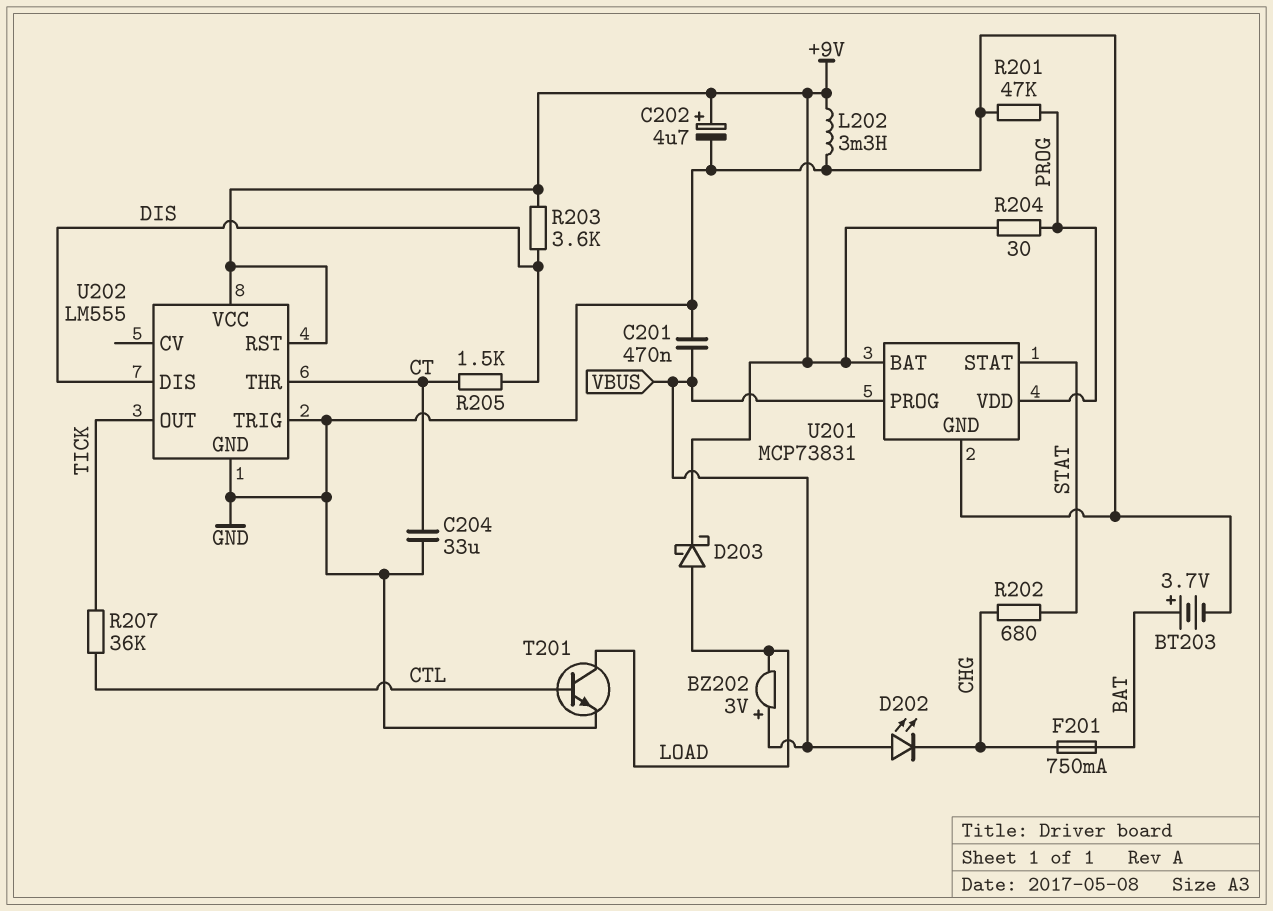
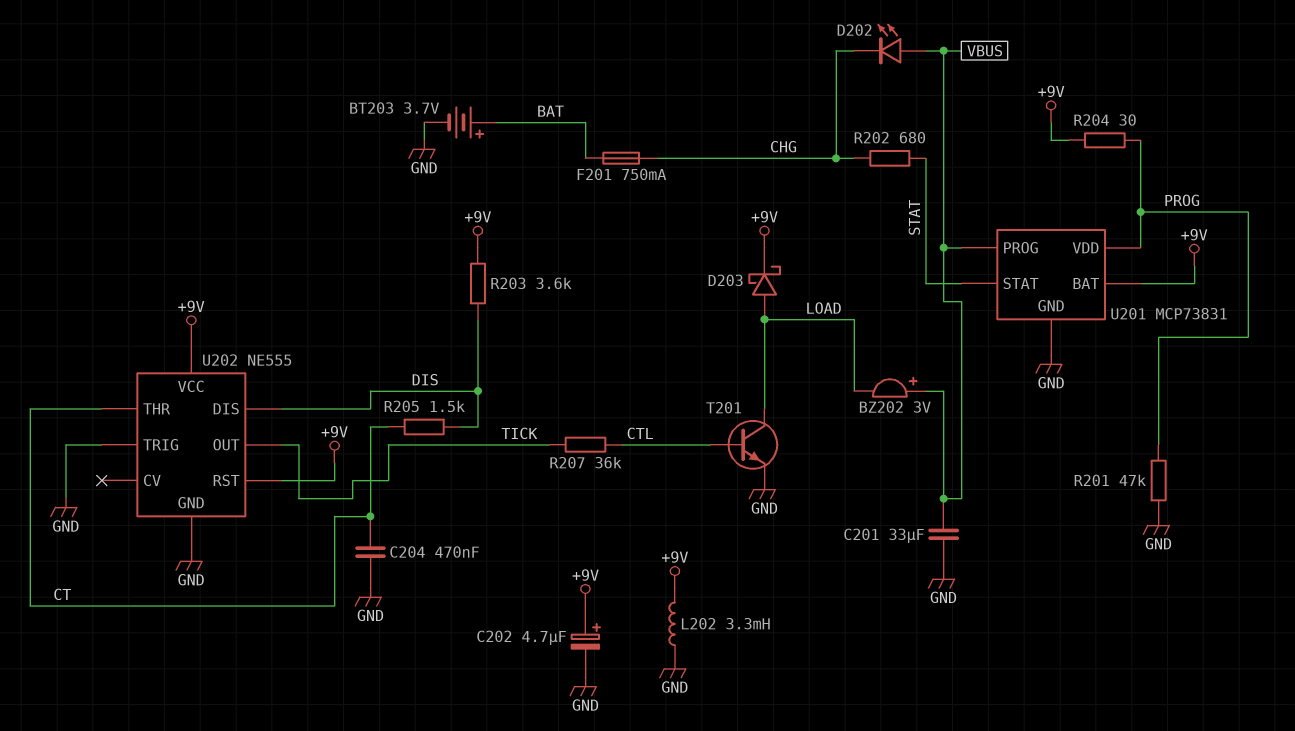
C201: 470nF (GND, VBUS) -> 33uF (GND, VBUS)
C204: 33uF (CT, GND) -> 470nF (CT, GND)
U202: LM555 -> NE555

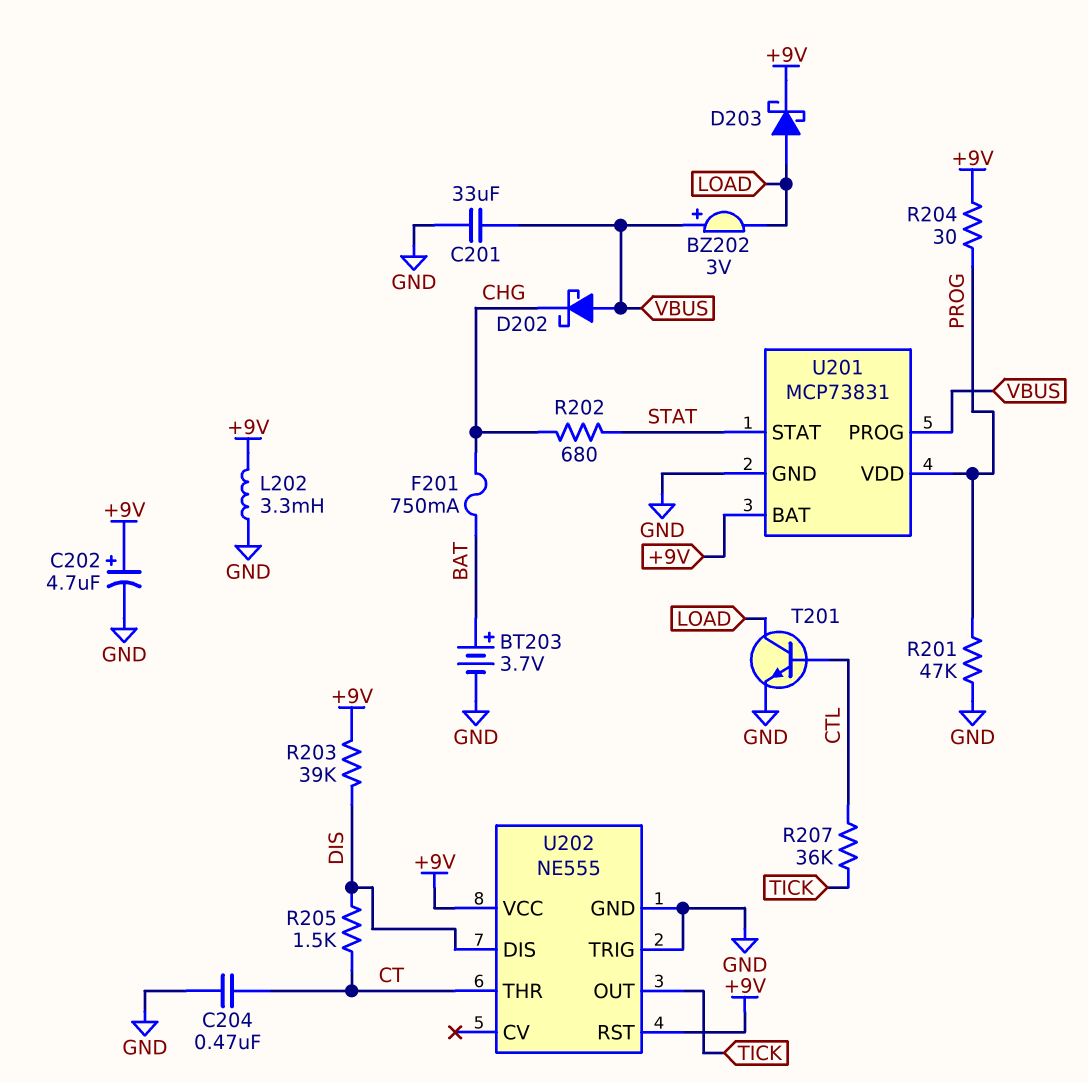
D202: LED (A VBUS, K CHG) -> schottky (A VBUS, K CHG)
R203: 3.6k (+9V, DIS) -> 39k (+9V, DIS)

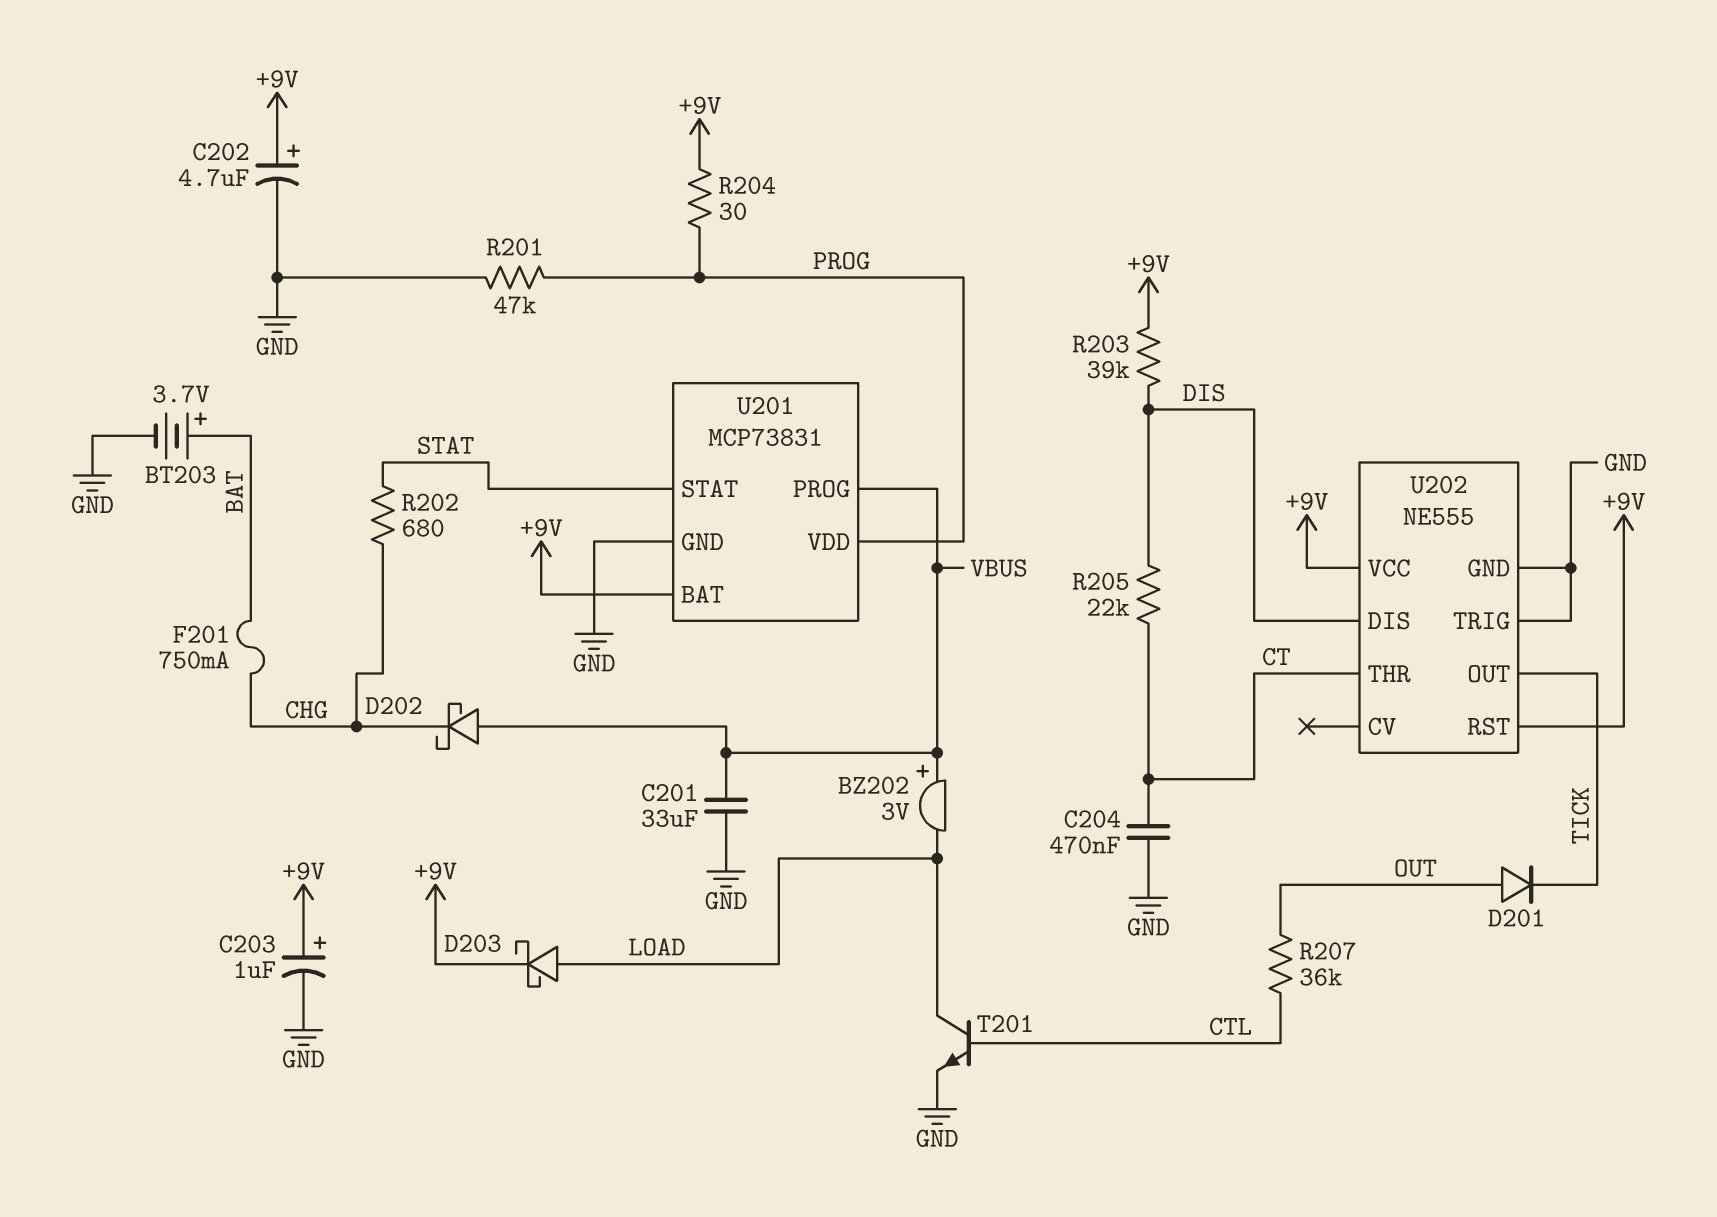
C203: none -> 1uF (plus +9V, minus GND)
D201: none -> diode (A OUT, K TICK)
L202: 3.3mH (+9V, GND) -> none
R205: 1.5k (CT, DIS) -> 22k (CT, DIS)
R207: 36k (CTL, TICK) -> 36k (CTL, OUT)

